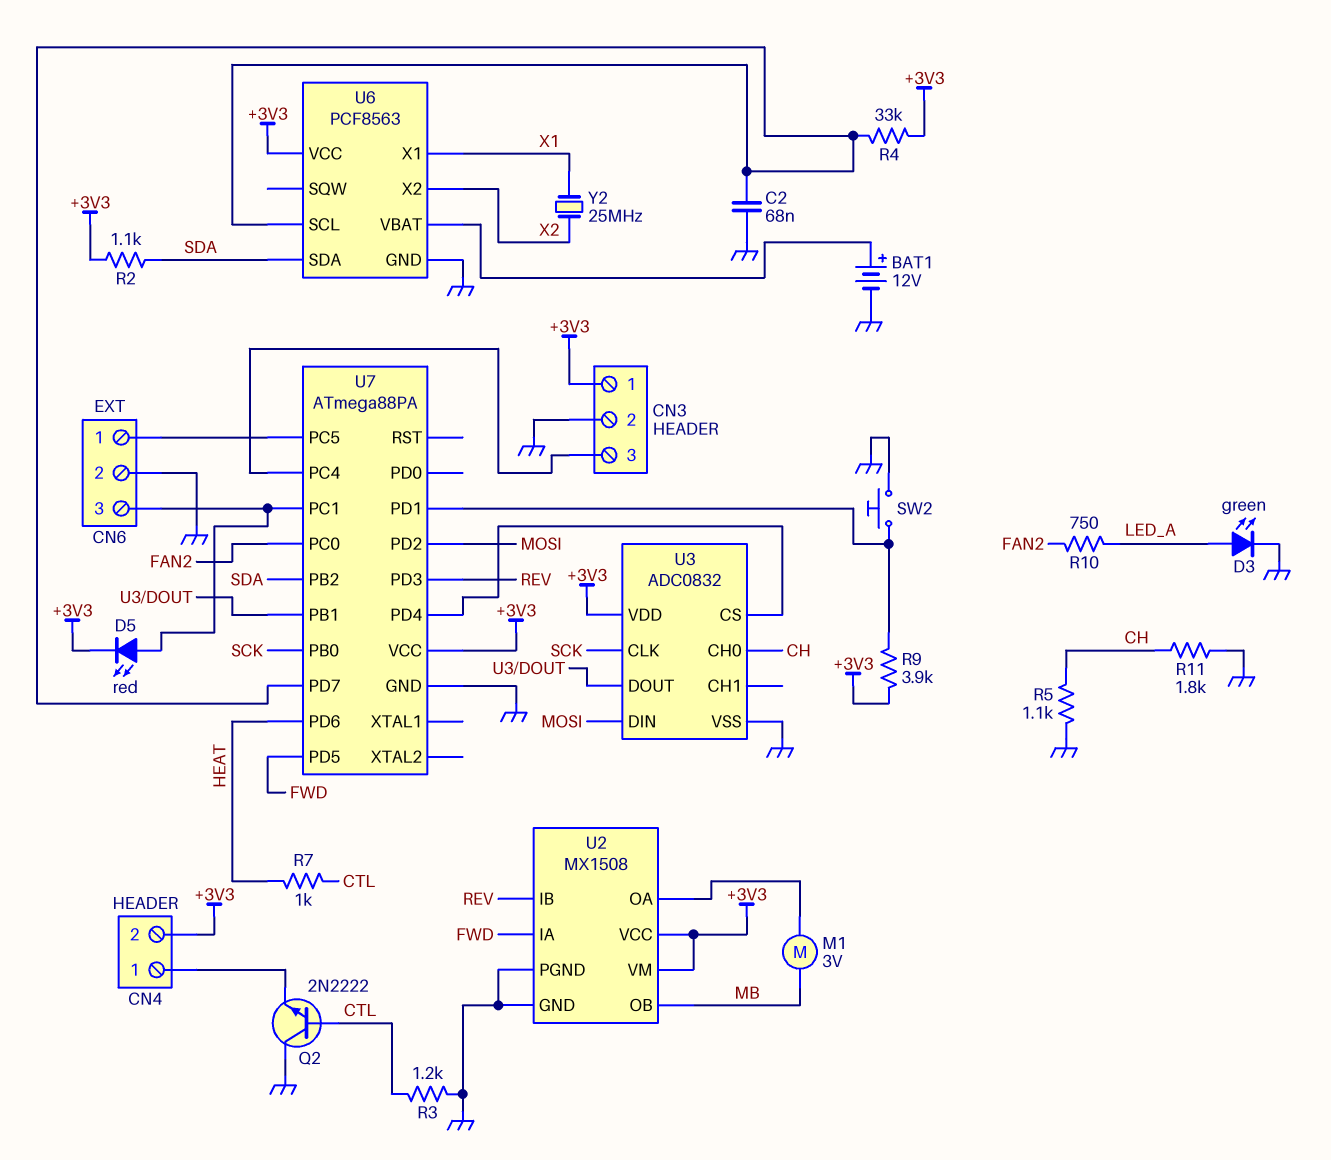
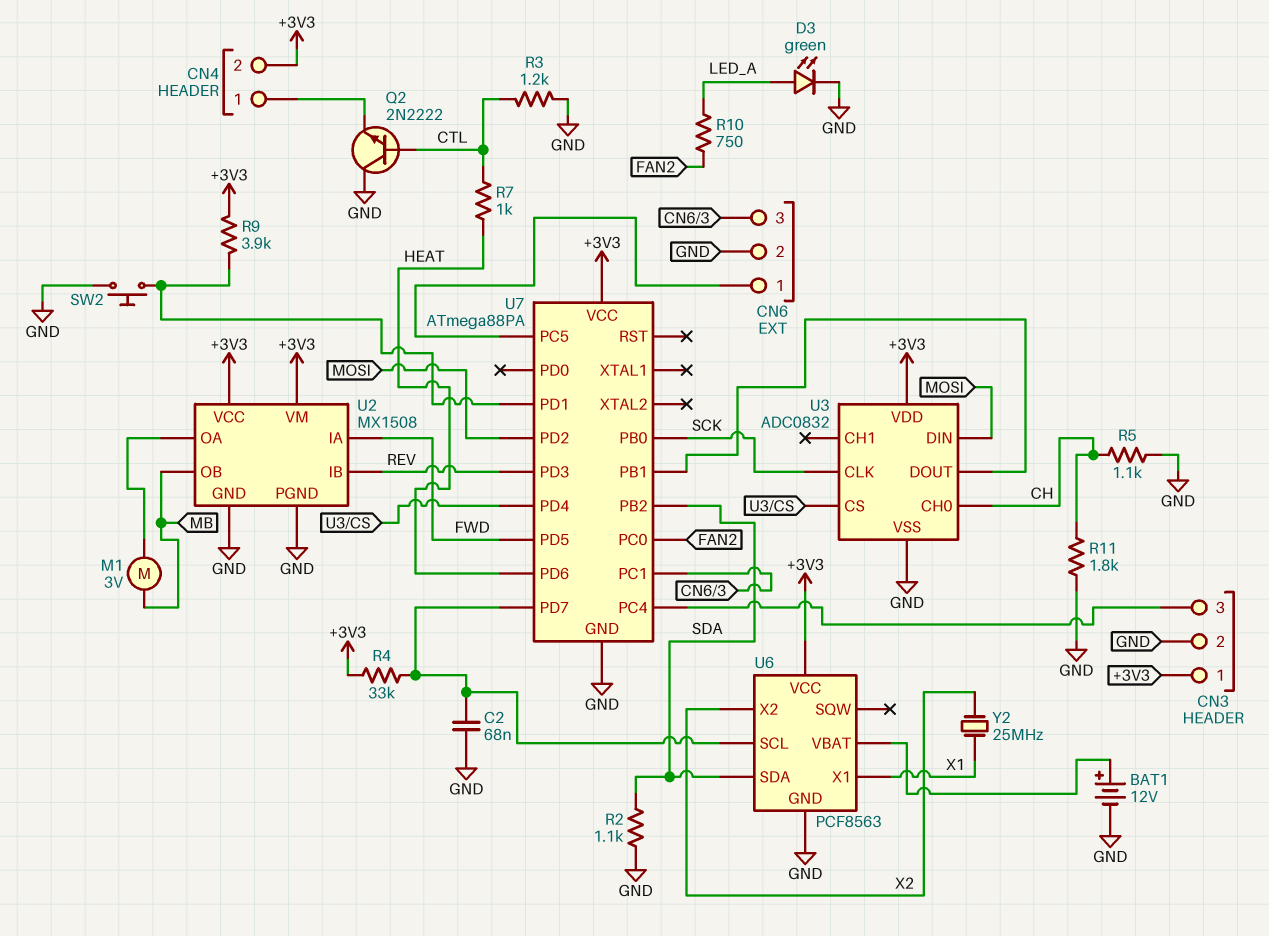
D5: LED red (A CN6/3, K +3V3) -> none
R2: 1.1k (+3V3, SDA) -> 1.1k (GND, SDA)

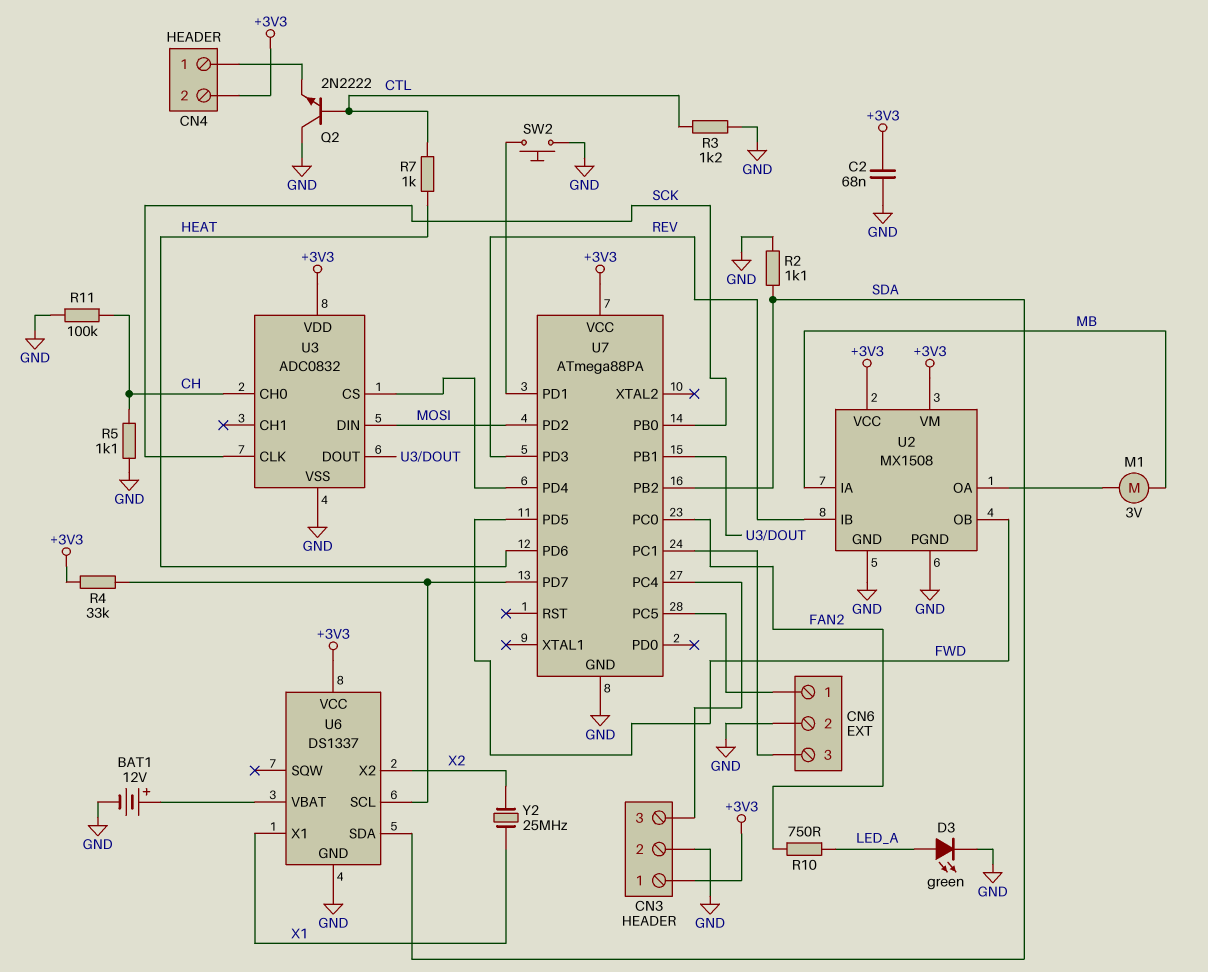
C2: 68nF (GND, U6/SCL) -> 68nF (+3V3, GND)
R9: 3.9k (+3V3, U7/PD1) -> none
R11: 1.8k (CH, GND) -> 100k (CH, GND)
U2 pin IA: FWD -> MB
U2 pin OB: MB -> FWD
U6: PCF8563 -> DS1337

